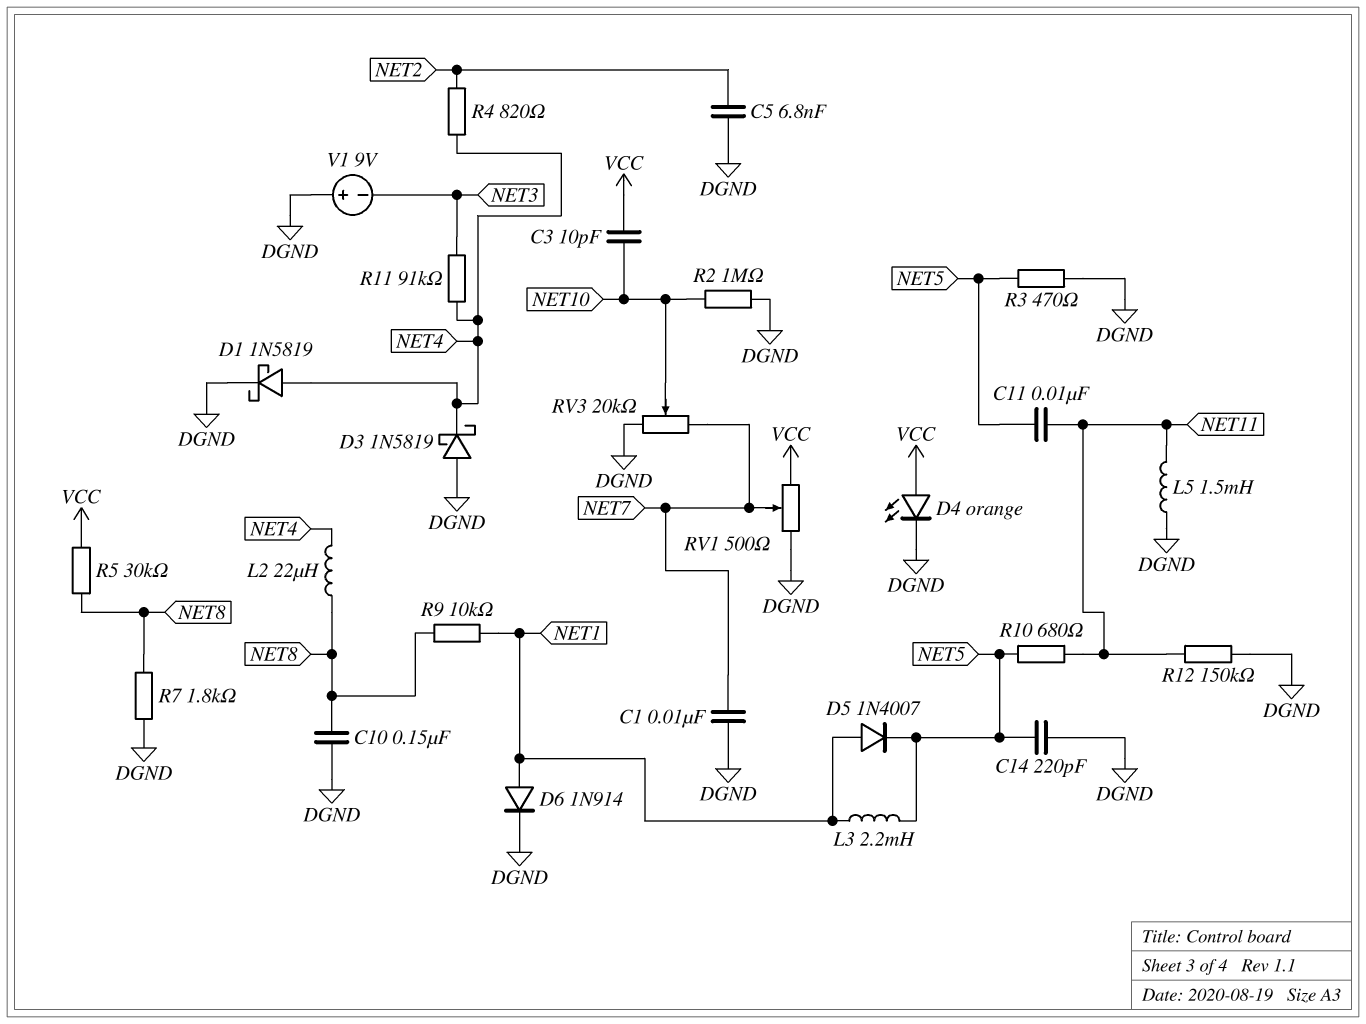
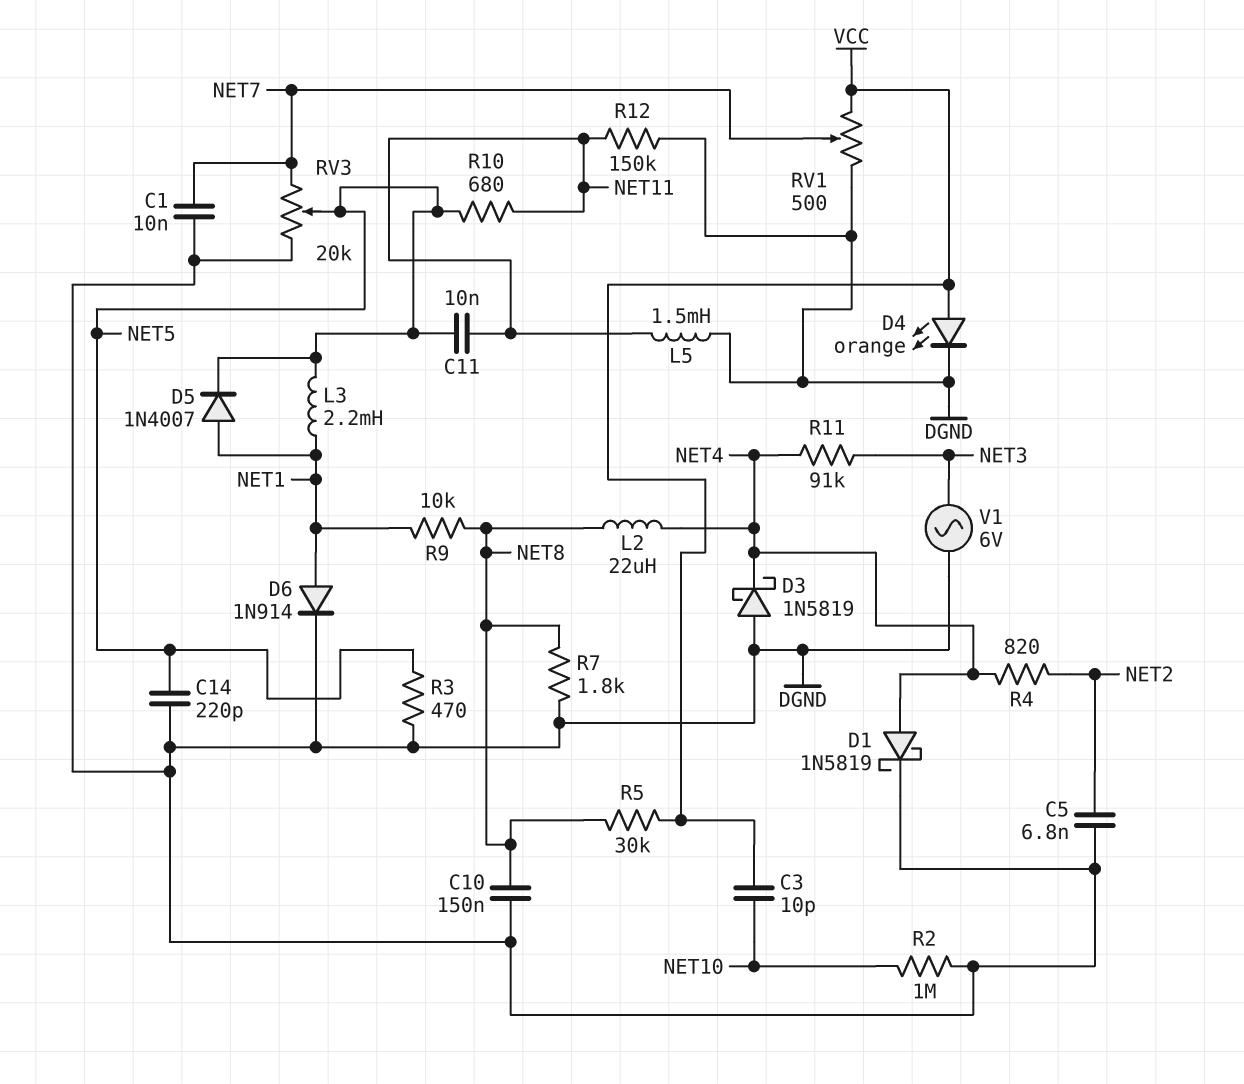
RV3: 20k (DGND, NET7, wiper NET10) -> 20k (DGND, NET7, wiper NET5)
V1: 9V (plus DGND, minus NET3) -> AC 6V (DGND, NET3)

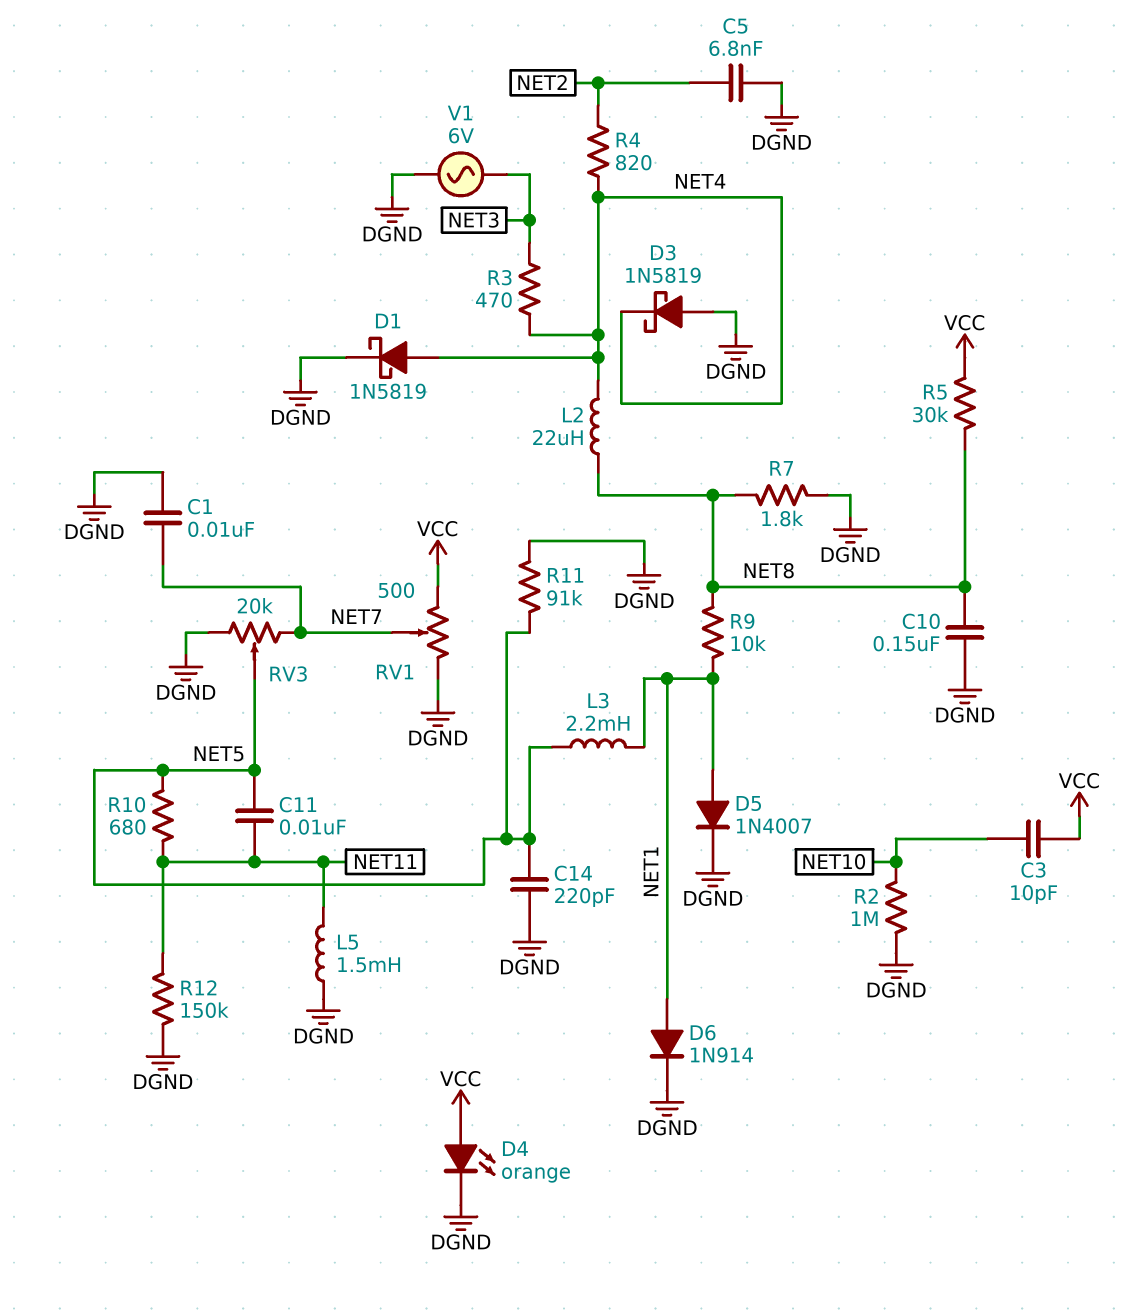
D5: diode 1N4007 (A NET1, K NET5) -> diode 1N4007 (A NET1, K DGND)
R3: 470 (DGND, NET5) -> 470 (NET3, NET4)
R11: 91k (NET3, NET4) -> 91k (DGND, NET5)

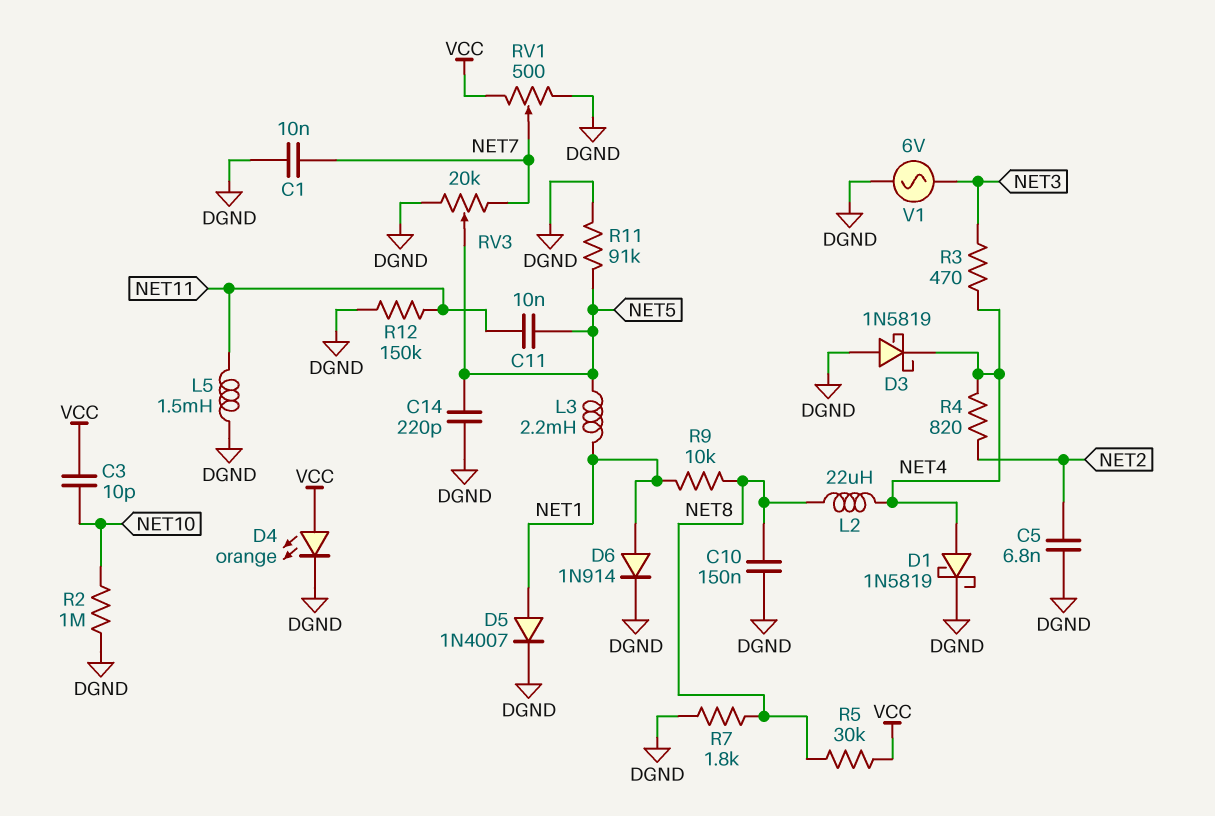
R10: 680 (NET5, NET11) -> none

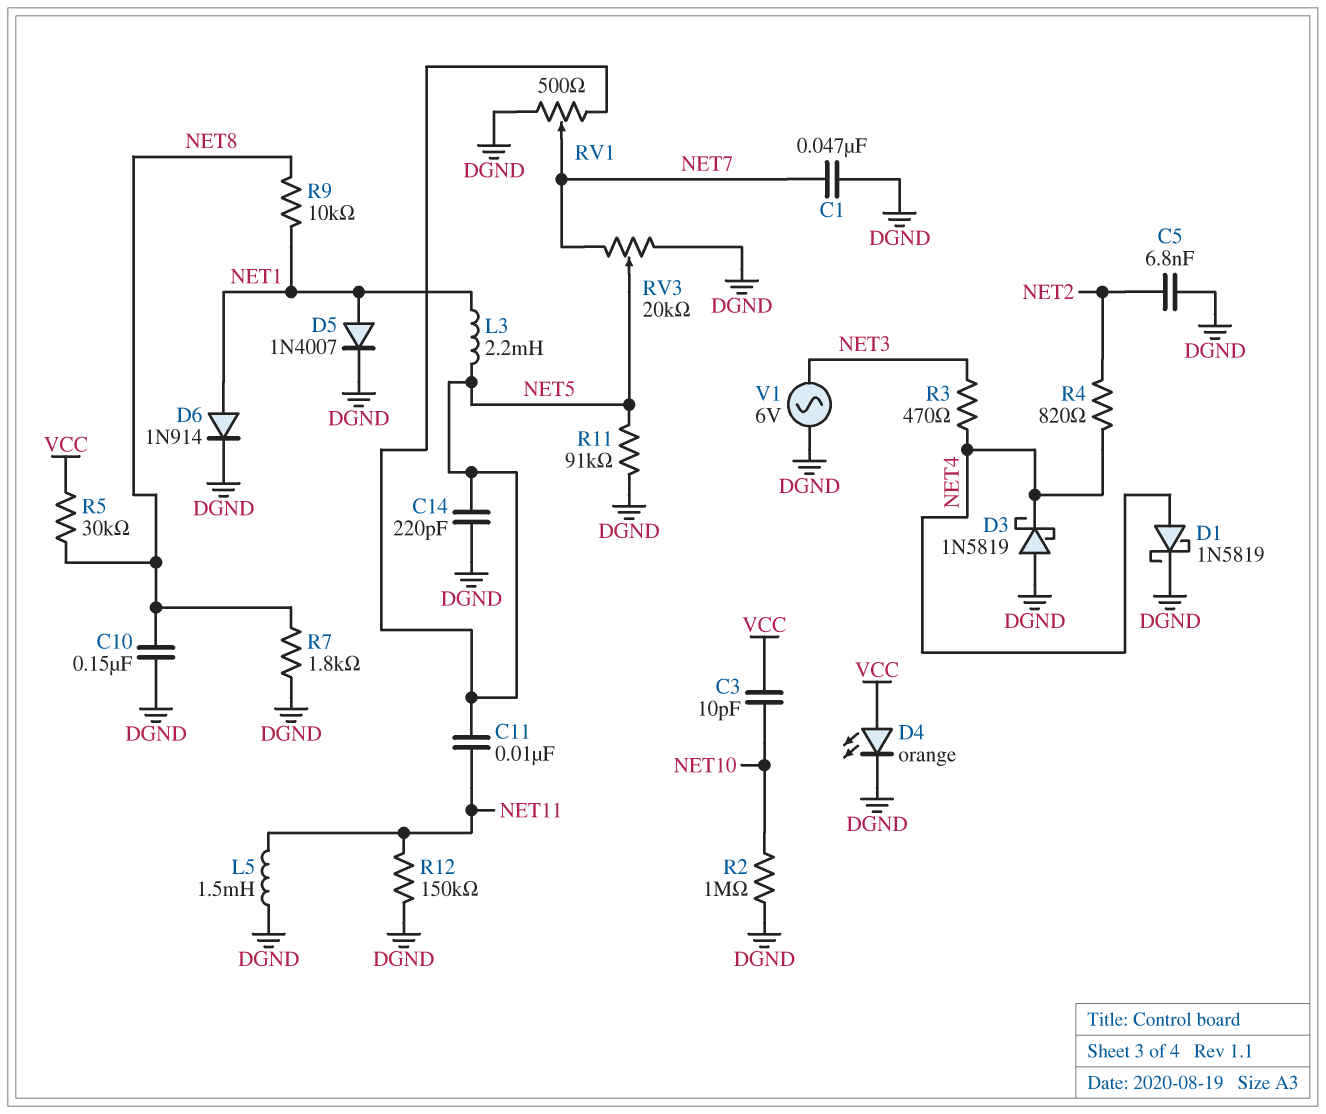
C1: 10nF (DGND, NET7) -> 47nF (DGND, NET7)
L2: 22uH (NET4, NET8) -> none
RV1: 500 (DGND, VCC, wiper NET7) -> 500 (DGND, NET5, wiper NET7)

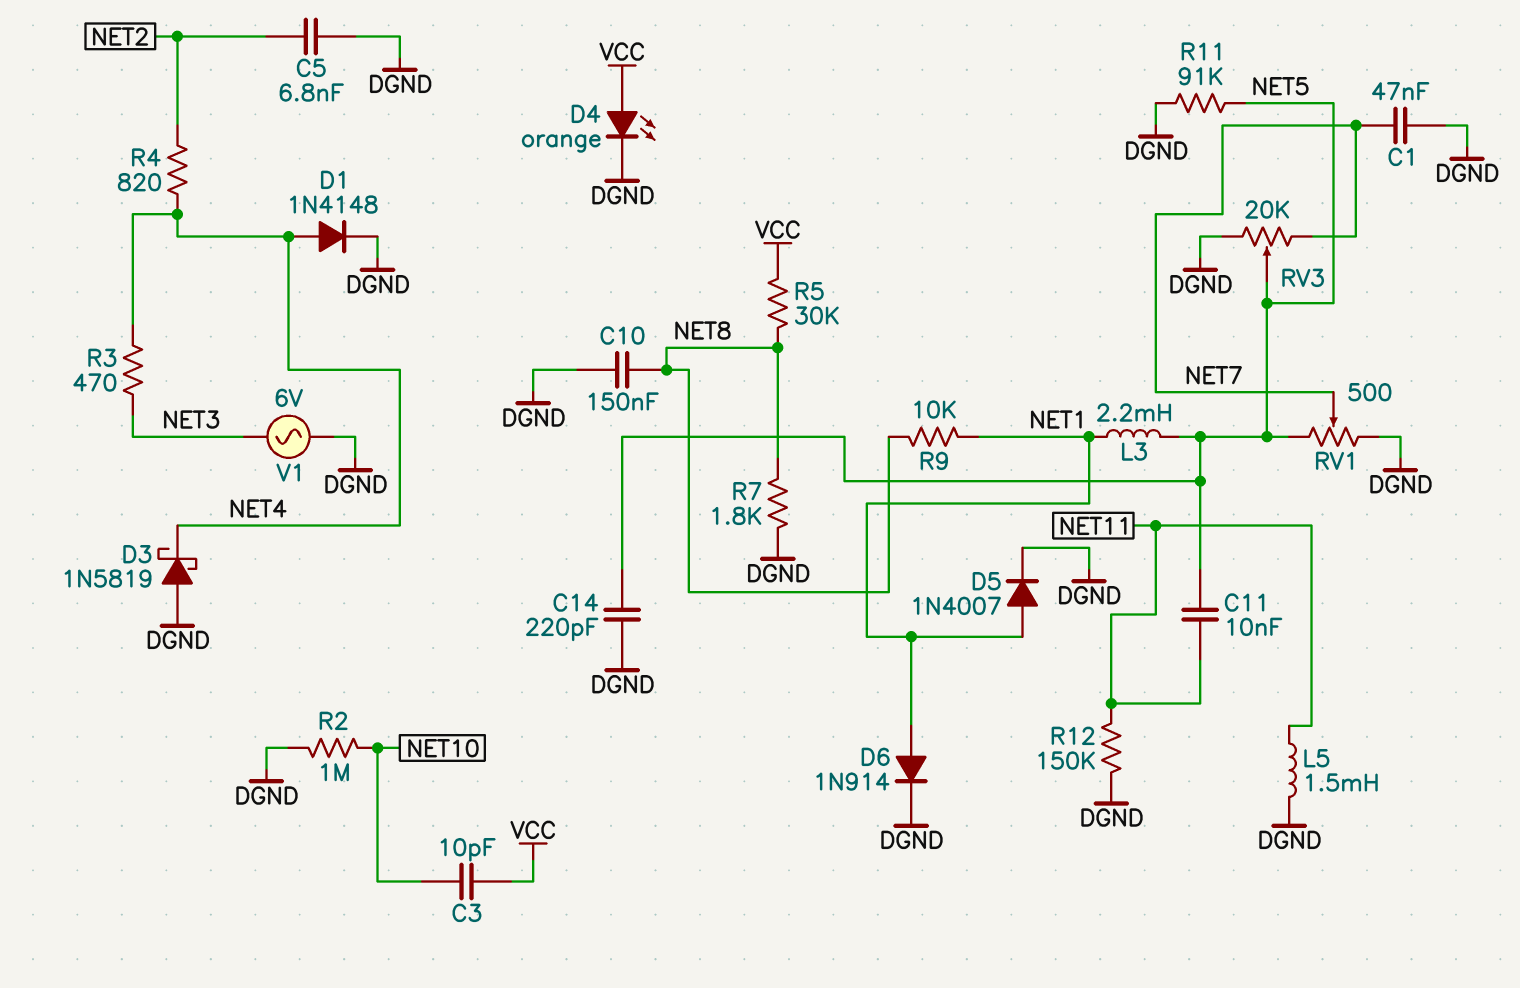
D1: schottky 1N5819 (A NET4, K DGND) -> diode 1N4148 (A NET4, K DGND)

